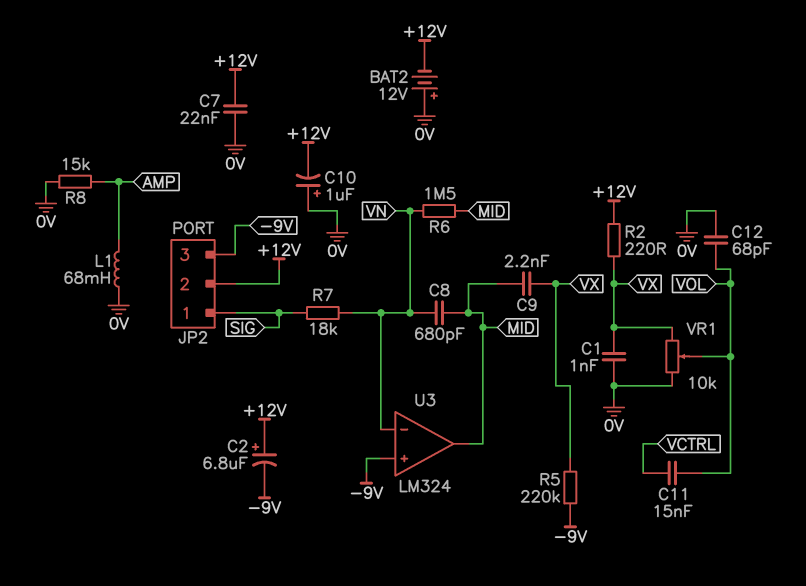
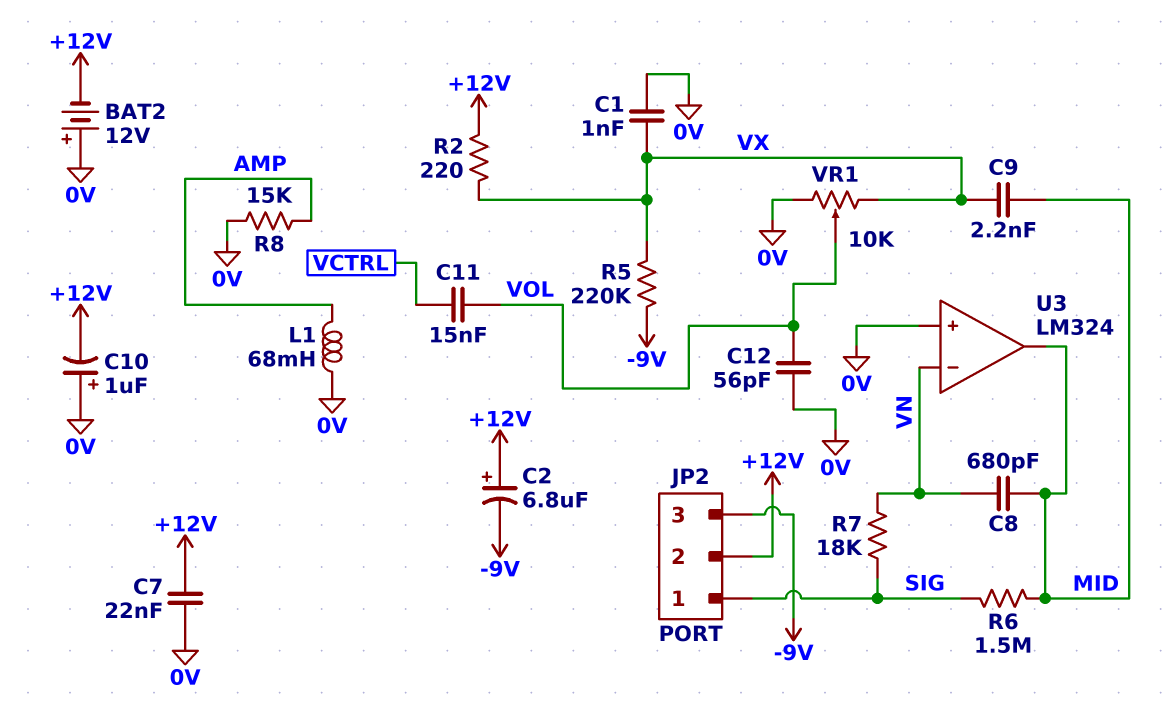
C12: 68pF (0V, VOL) -> 56pF (0V, VOL)
R6: 1.5M (MID, VN) -> 1.5M (MID, SIG)
U3 pin in+: -9V -> 0V

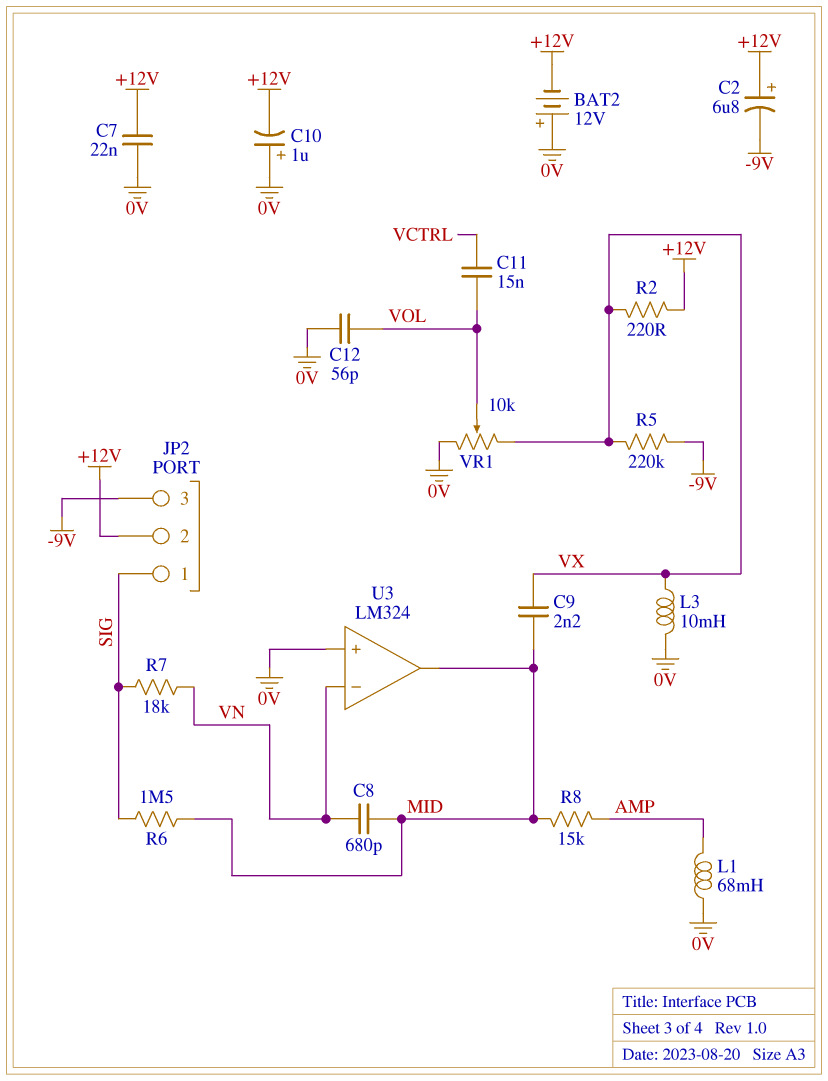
C1: 1nF (0V, VX) -> none
L3: none -> 10mH (0V, VX)
R8: 15k (0V, AMP) -> 15k (AMP, MID)

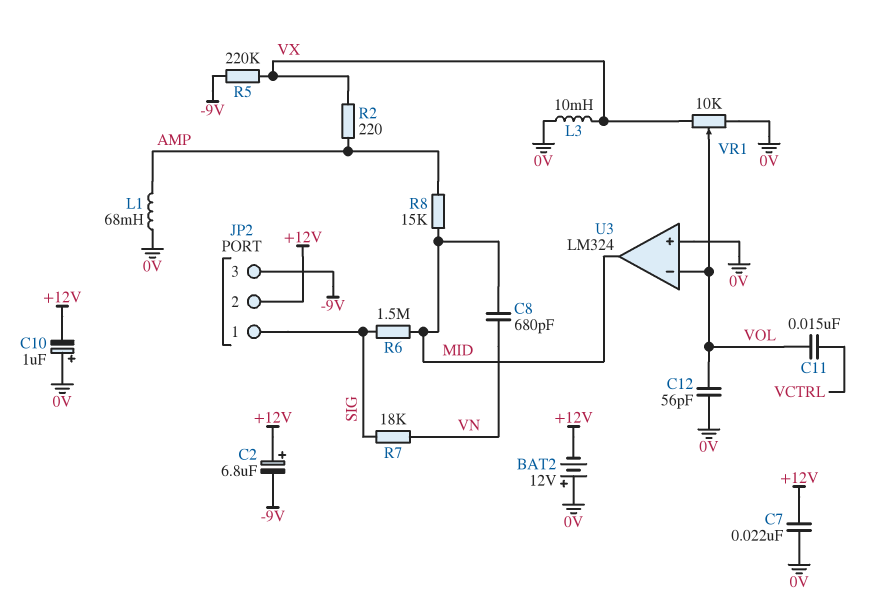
C9: 2.2nF (MID, VX) -> none
R2: 220 (+12V, VX) -> 220 (AMP, VX)
U3 pin in-: VN -> VOL

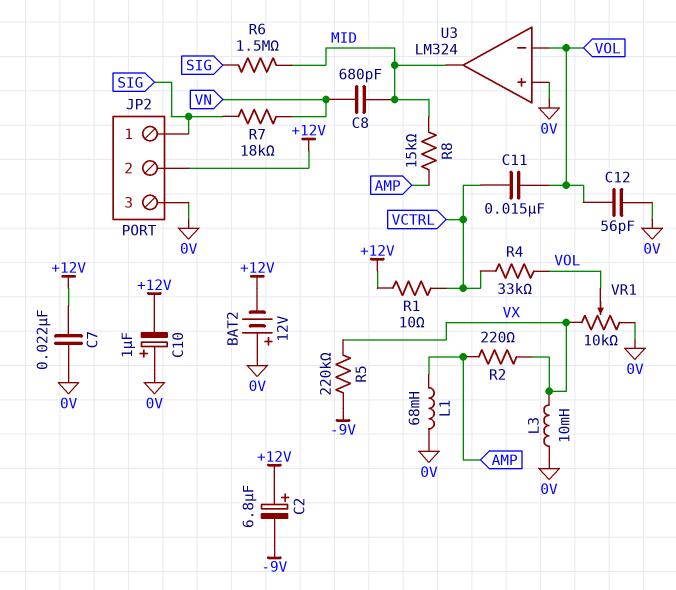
JP2 pin 3: -9V -> 0V
R1: none -> 10 (+12V, VCTRL)
R4: none -> 33k (VCTRL, VOL)

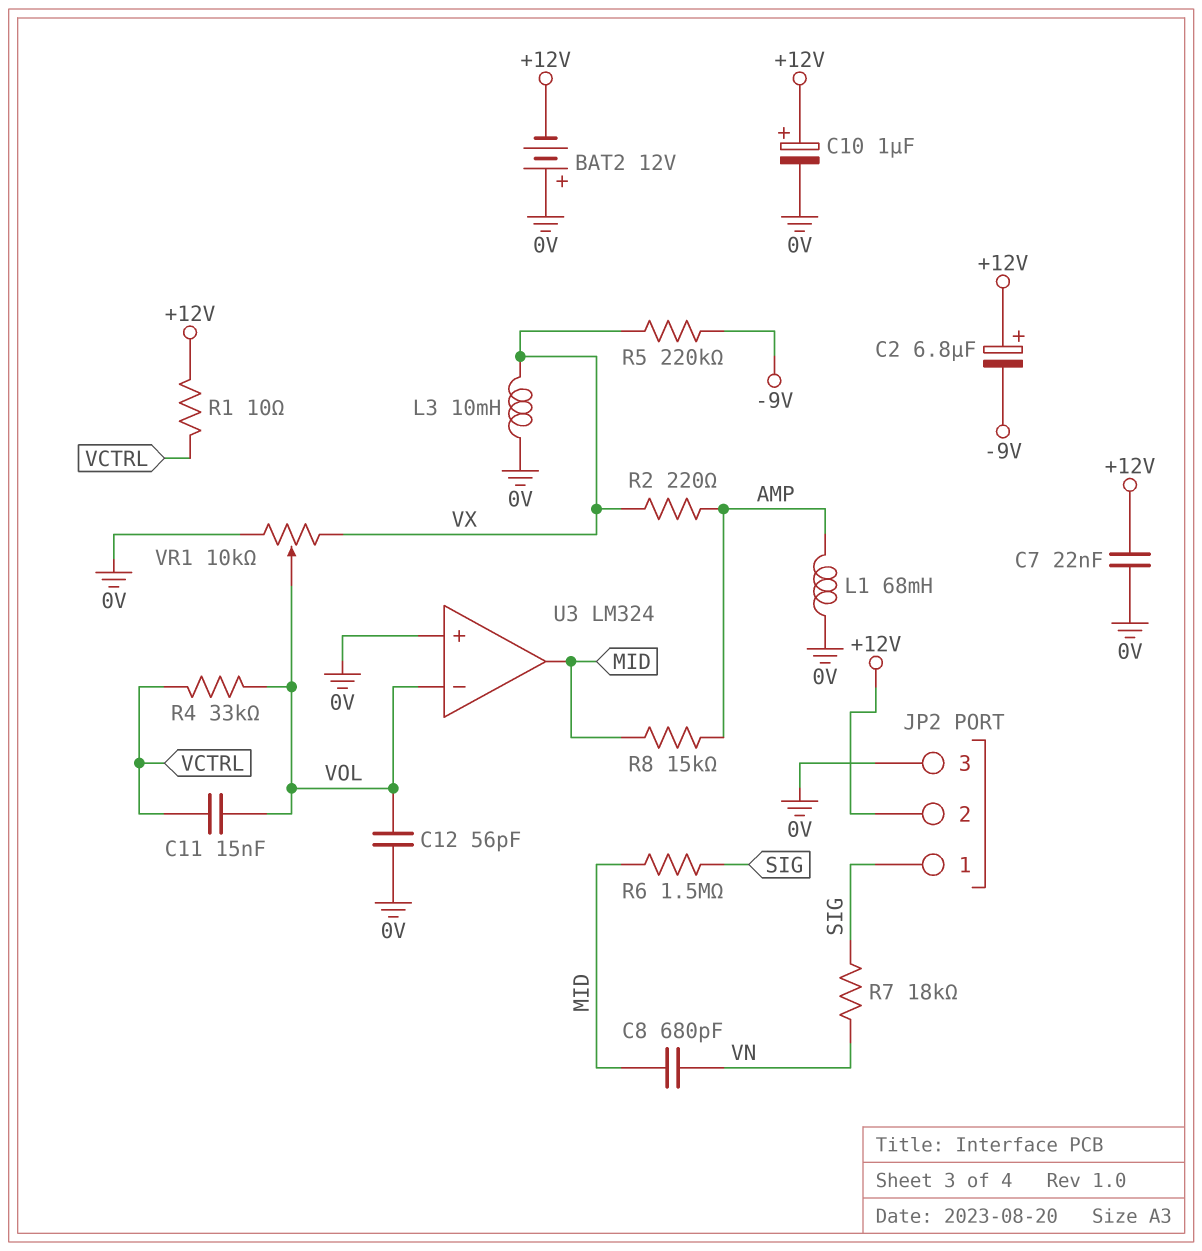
C10: 1uF (plus 0V, minus +12V) -> 1uF (plus +12V, minus 0V)

